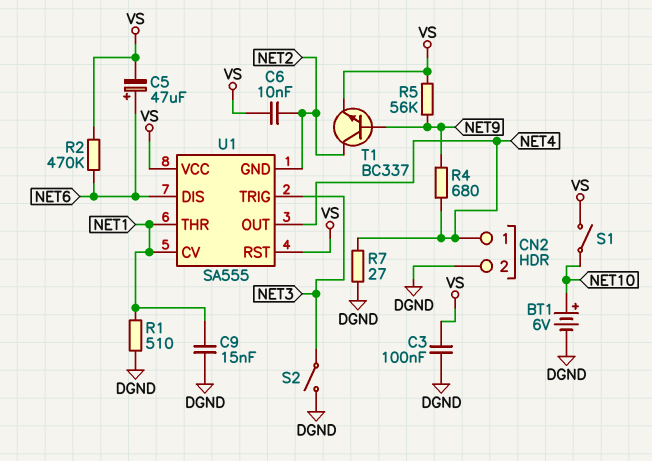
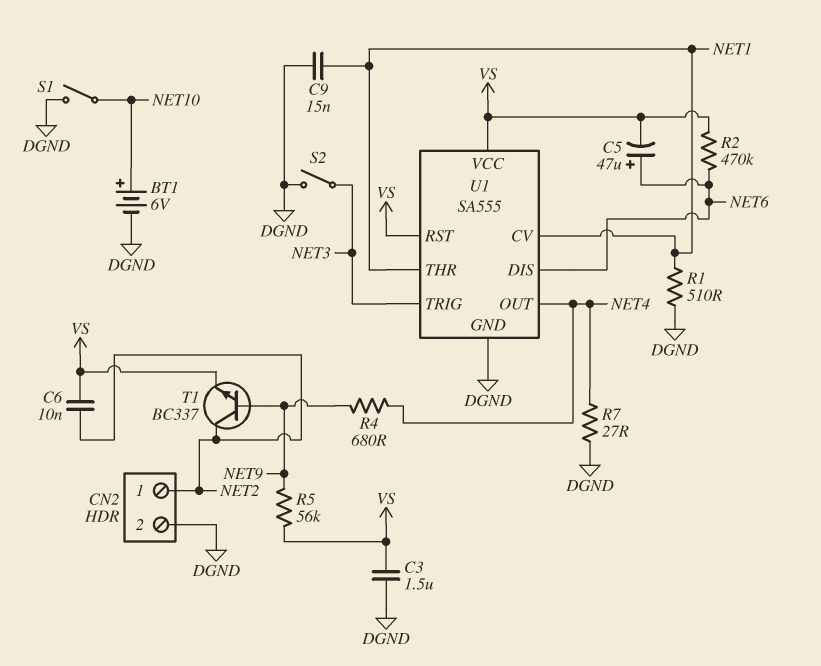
C3: 100nF (DGND, VS) -> 1.5uF (DGND, VS)
CN2 pin 1: NET4 -> NET2
S1: switch (NET10, VS) -> switch (DGND, NET10)
U1 pin GND: NET2 -> DGND

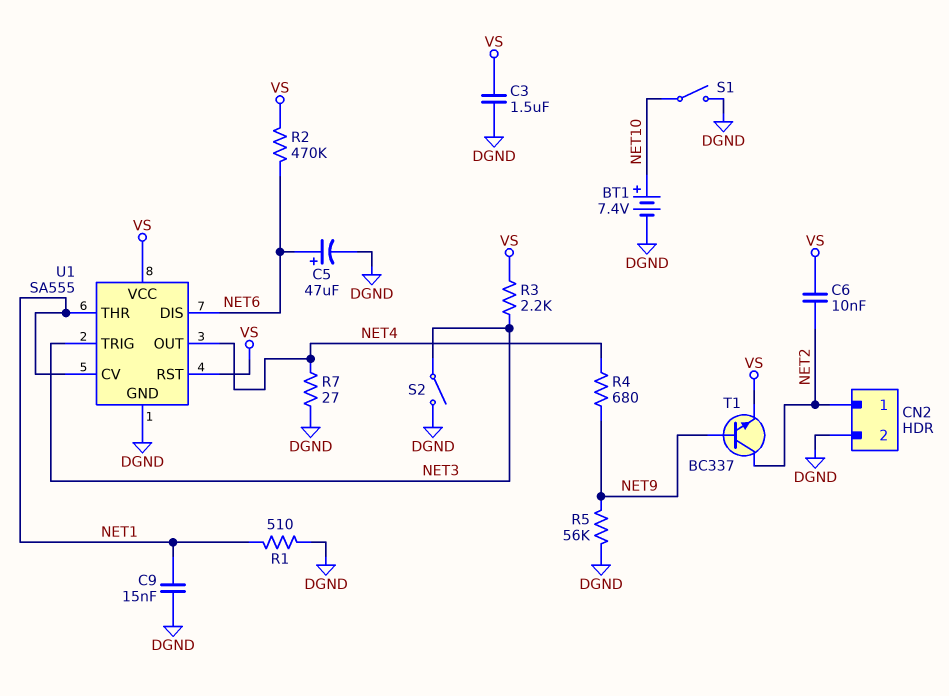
BT1: 6V (plus NET10, minus DGND) -> 7.4V (plus NET10, minus DGND)
C5: 47uF (plus NET6, minus VS) -> 47uF (plus NET6, minus DGND)
R3: none -> 2.2k (NET3, VS)
R5: 56k (NET9, VS) -> 56k (DGND, NET9)

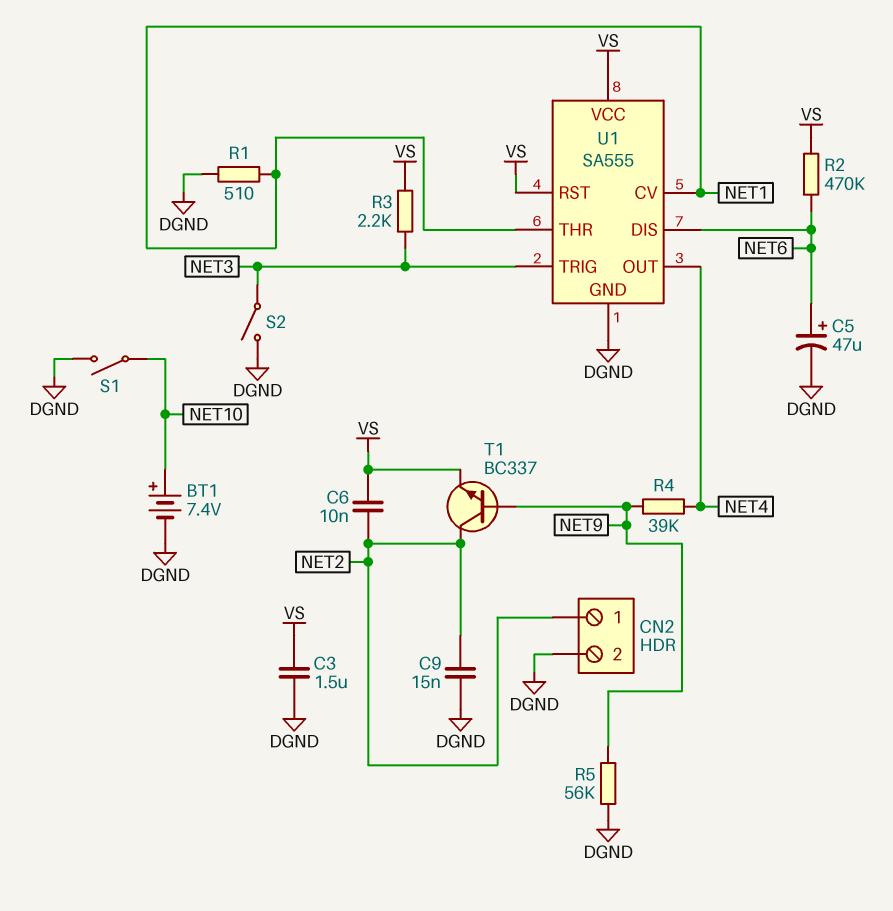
C9: 15nF (DGND, NET1) -> 15nF (DGND, NET2)
R4: 680 (NET4, NET9) -> 39k (NET4, NET9)
R7: 27 (DGND, NET4) -> none

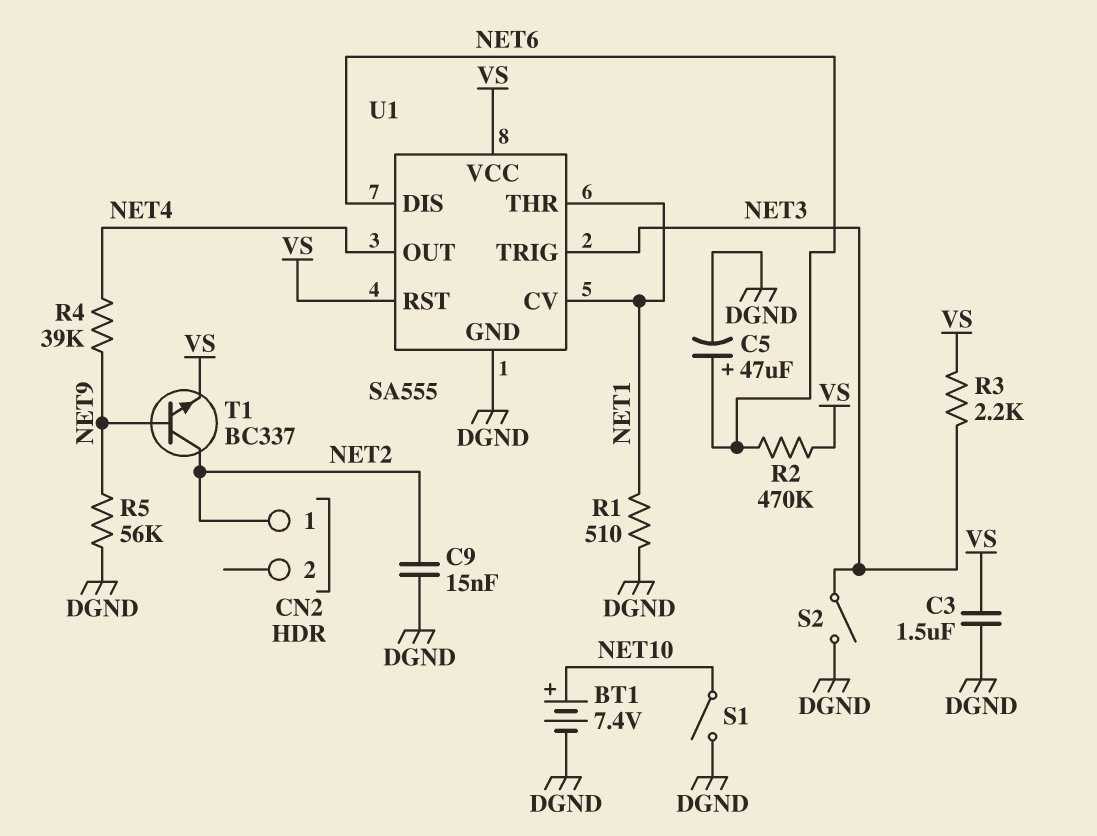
C6: 10nF (NET2, VS) -> none
CN2 pin 2: DGND -> none

